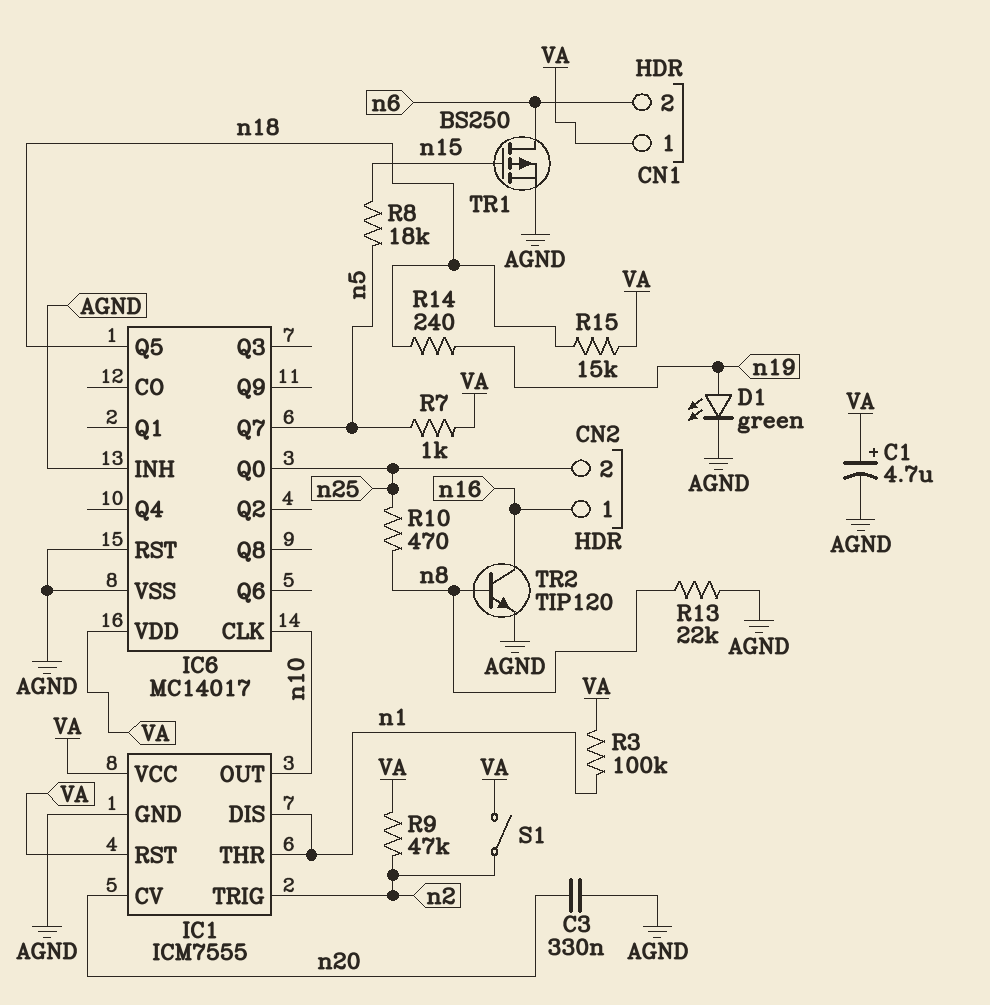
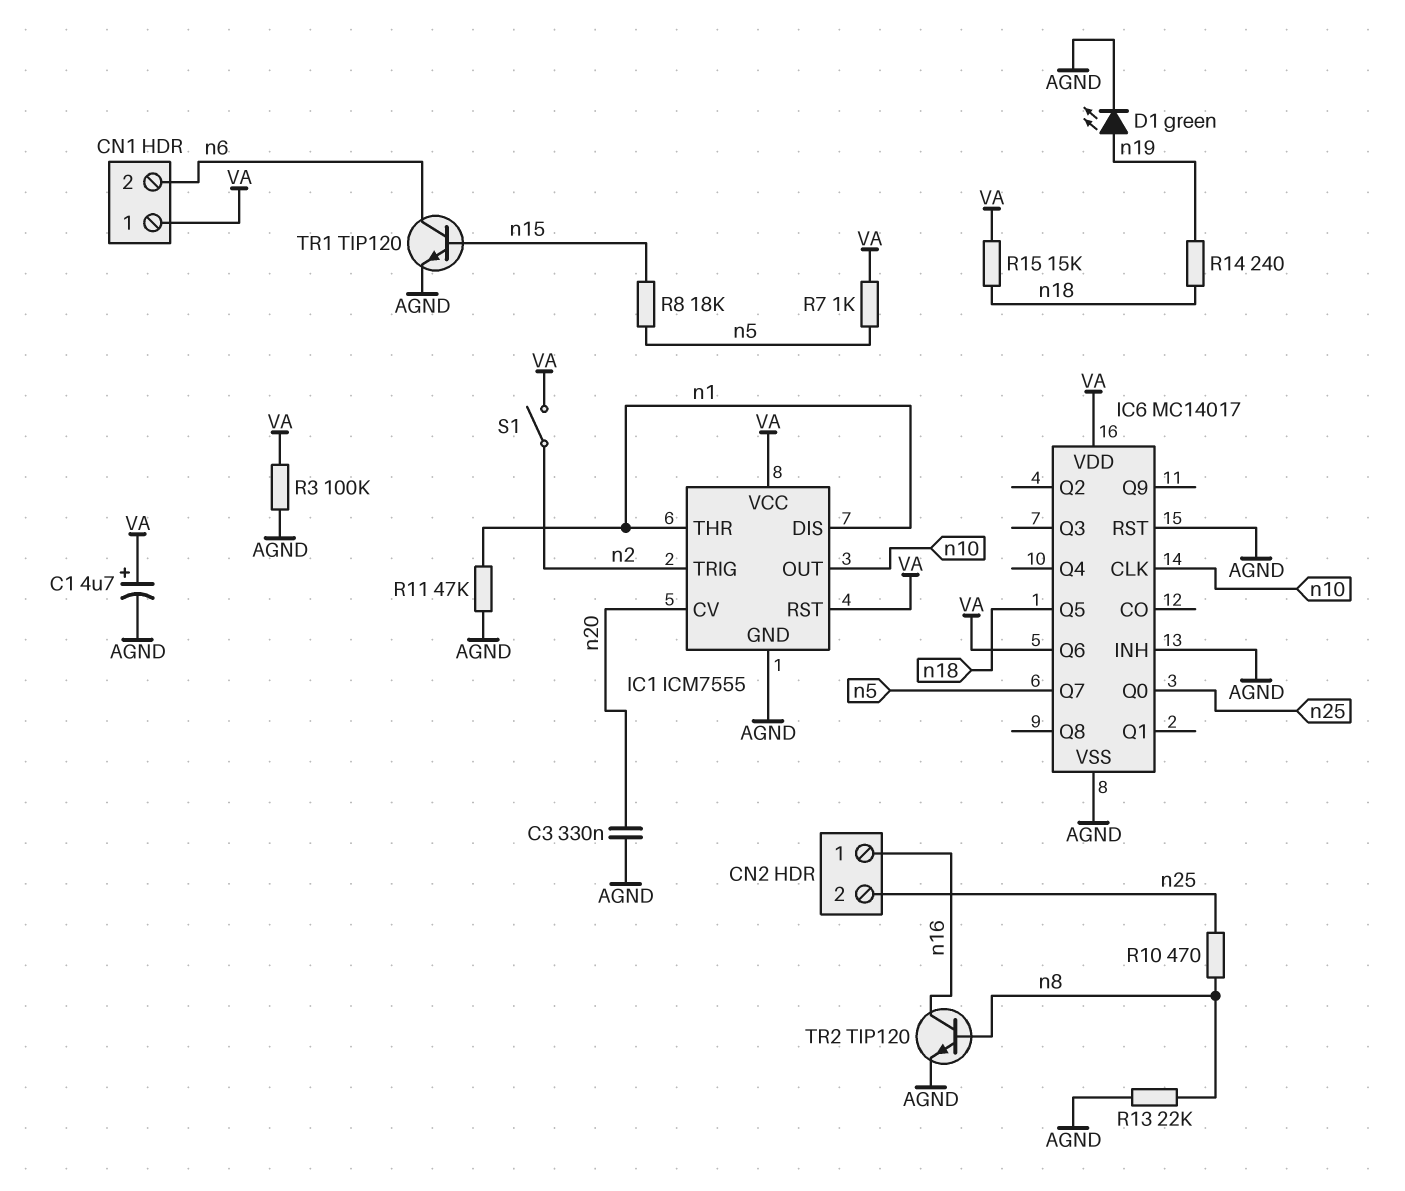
IC6 pin Q6: none -> VA
R3: 100k (VA, n1) -> 100k (AGND, VA)
R9: 47k (VA, n2) -> none
R11: none -> 47k (AGND, n1)
TR1: PMOS BS250 (G n15, D n6, S AGND) -> NPN TIP120 (B n15, C n6, E AGND)

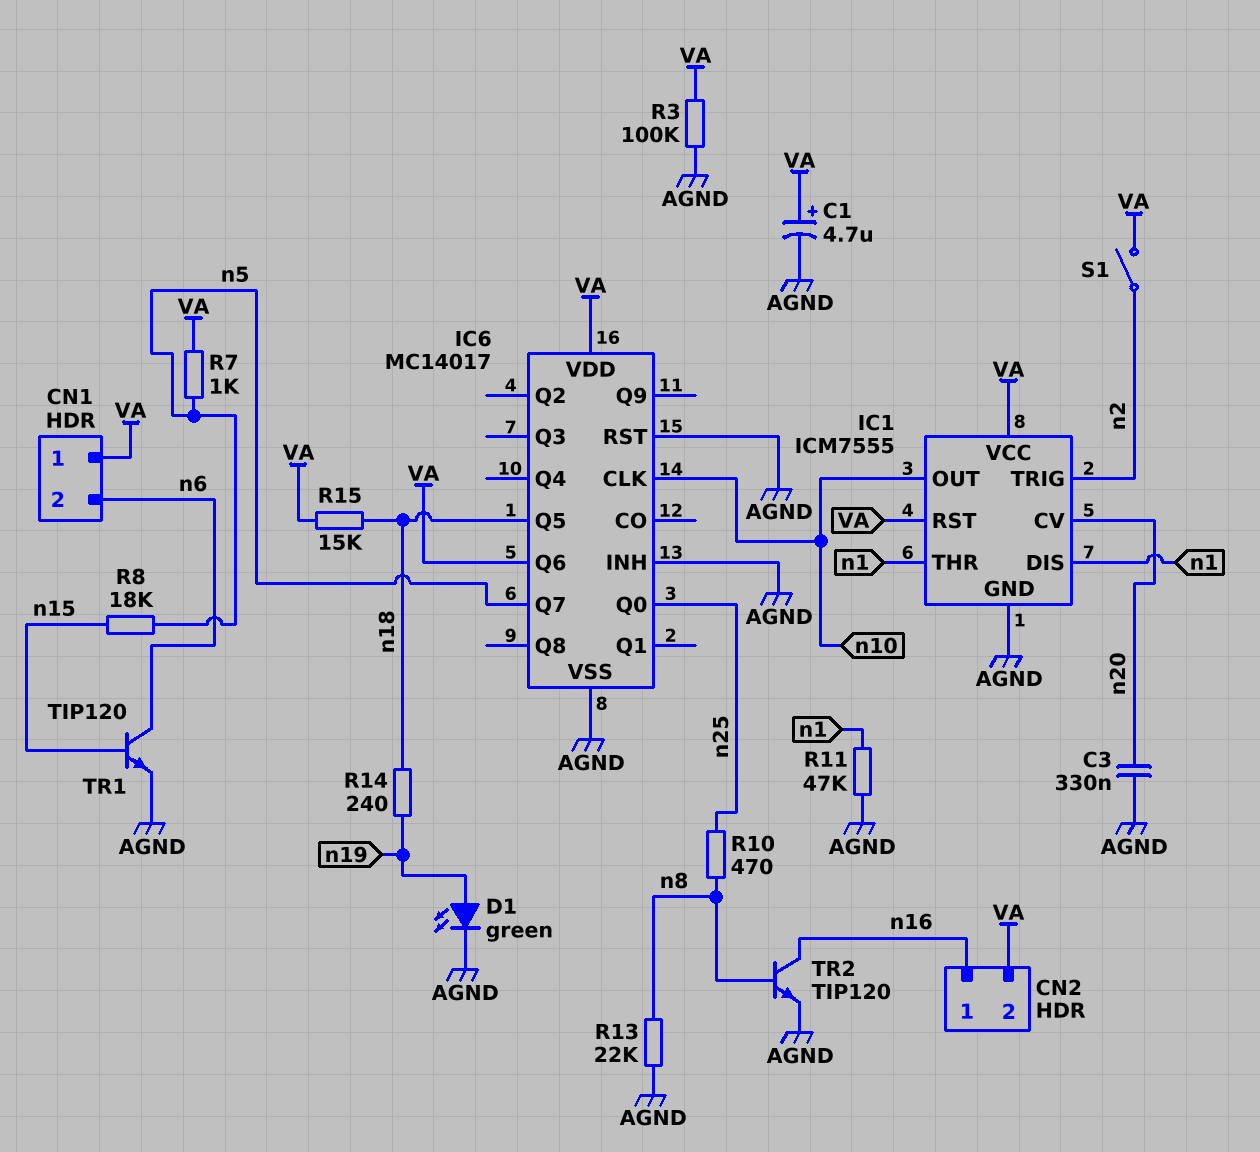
CN2 pin 2: n25 -> VA

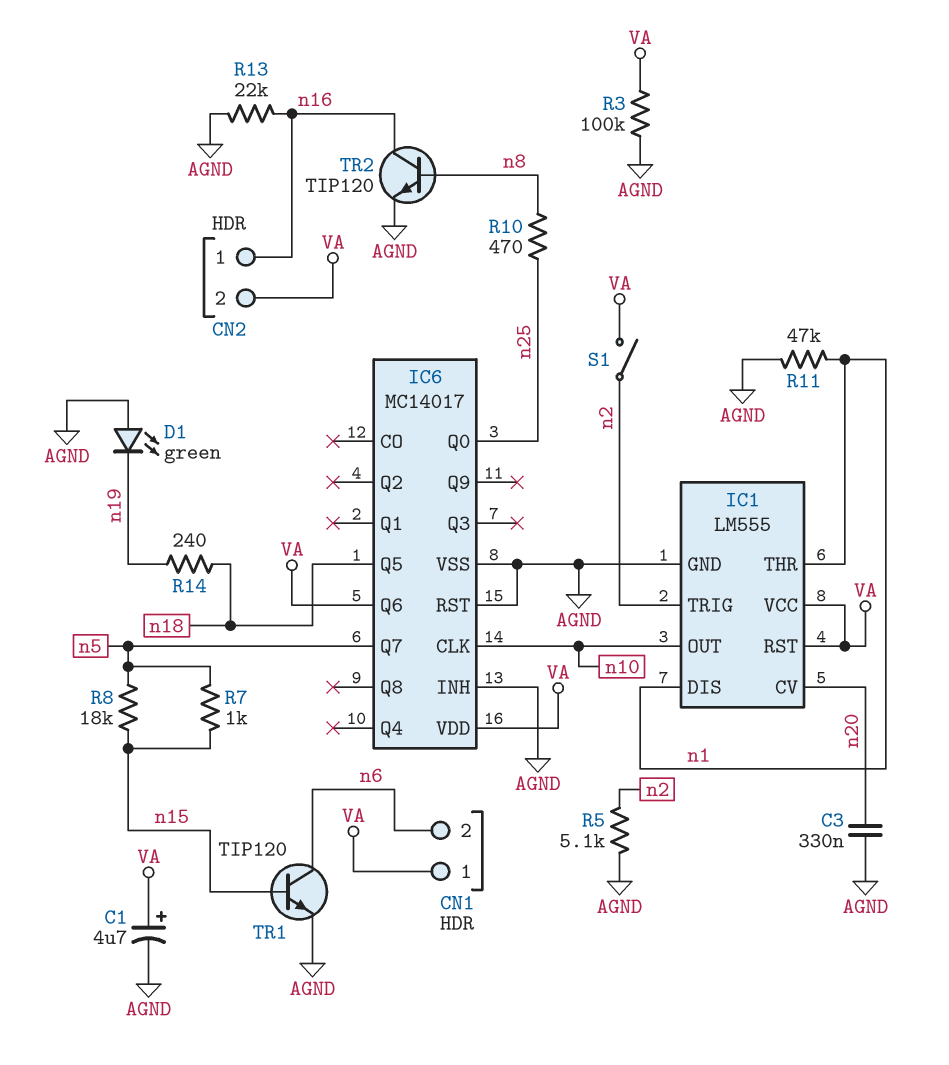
D1: LED green (A n19, K AGND) -> LED green (A AGND, K n19)
IC1: ICM7555 -> LM555
R5: none -> 5.1k (AGND, n2)
R7: 1k (VA, n5) -> 1k (n5, n15)
R13: 22k (AGND, n8) -> 22k (AGND, n16)
R15: 15k (VA, n18) -> none

